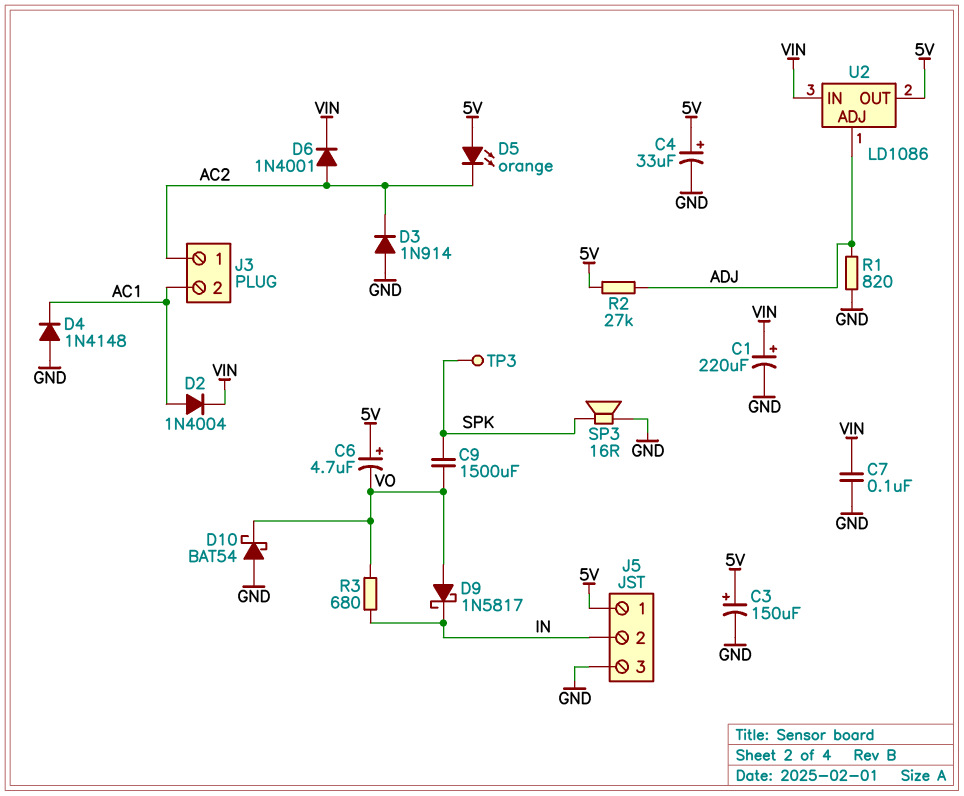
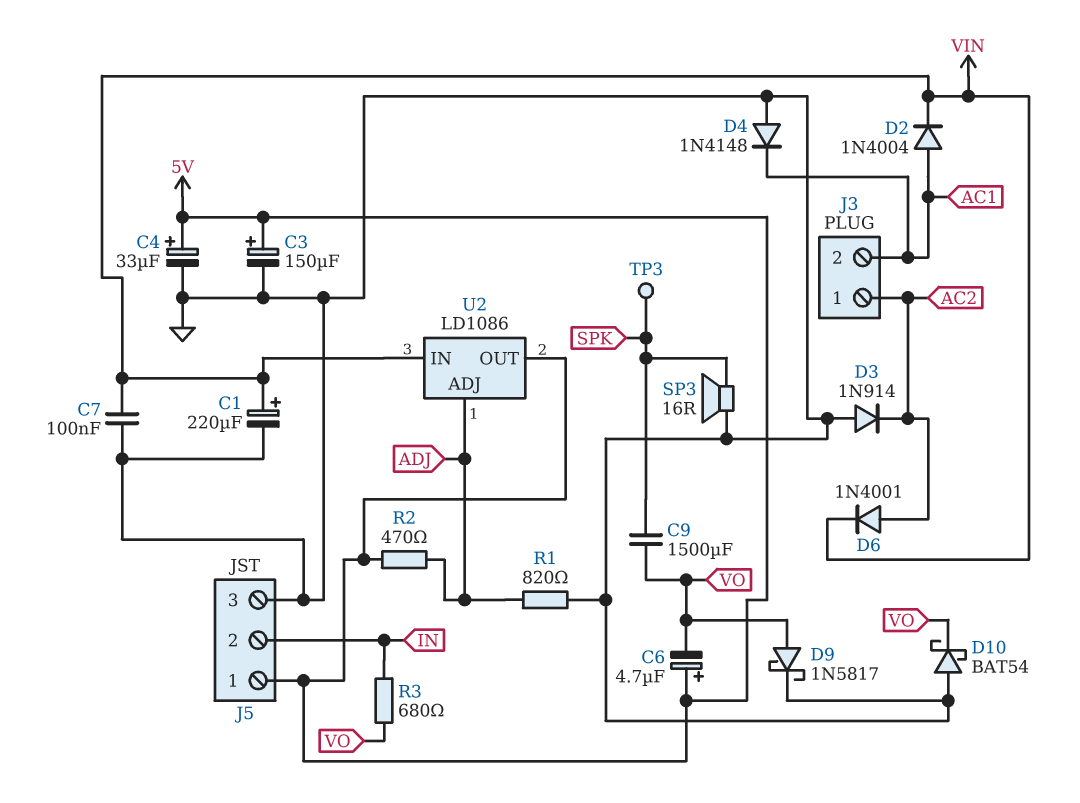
D5: LED orange (A 5V, K AC2) -> none
D9: schottky 1N5817 (A VO, K IN) -> schottky 1N5817 (A VO, K GND)
R2: 27k (5V, ADJ) -> 470 (5V, ADJ)

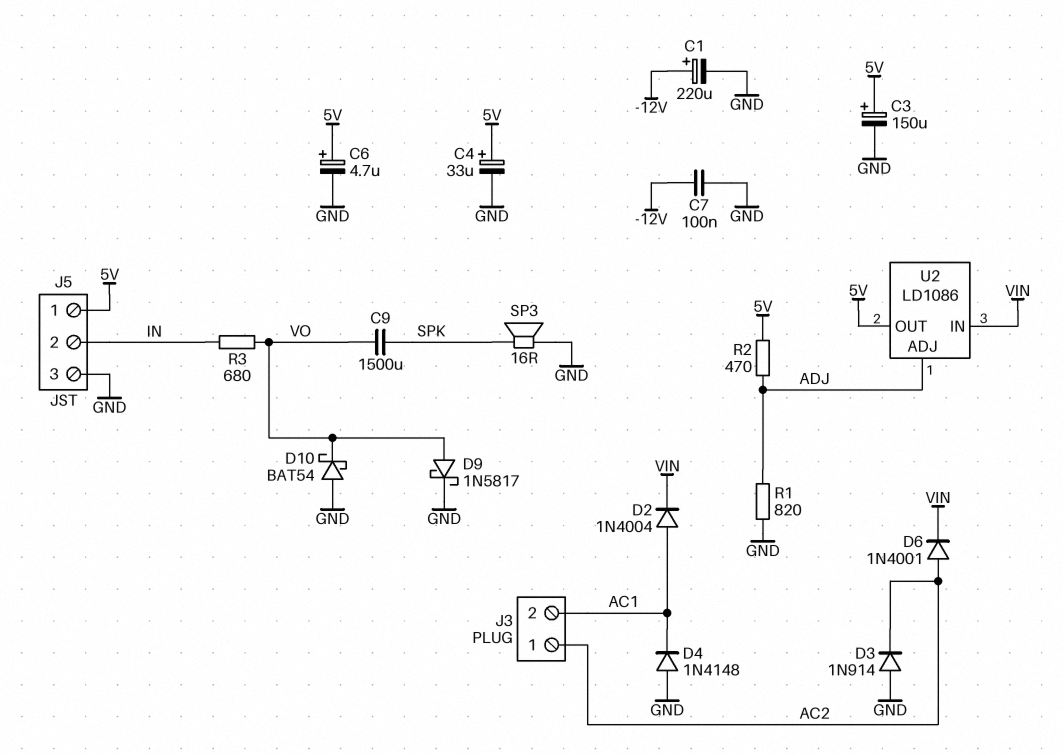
C1: 220uF (plus VIN, minus GND) -> 220uF (plus -12V, minus GND)
C6: 4.7uF (plus 5V, minus VO) -> 4.7uF (plus 5V, minus GND)
C7: 100nF (GND, VIN) -> 100nF (-12V, GND)
TP3: test point (SPK) -> none

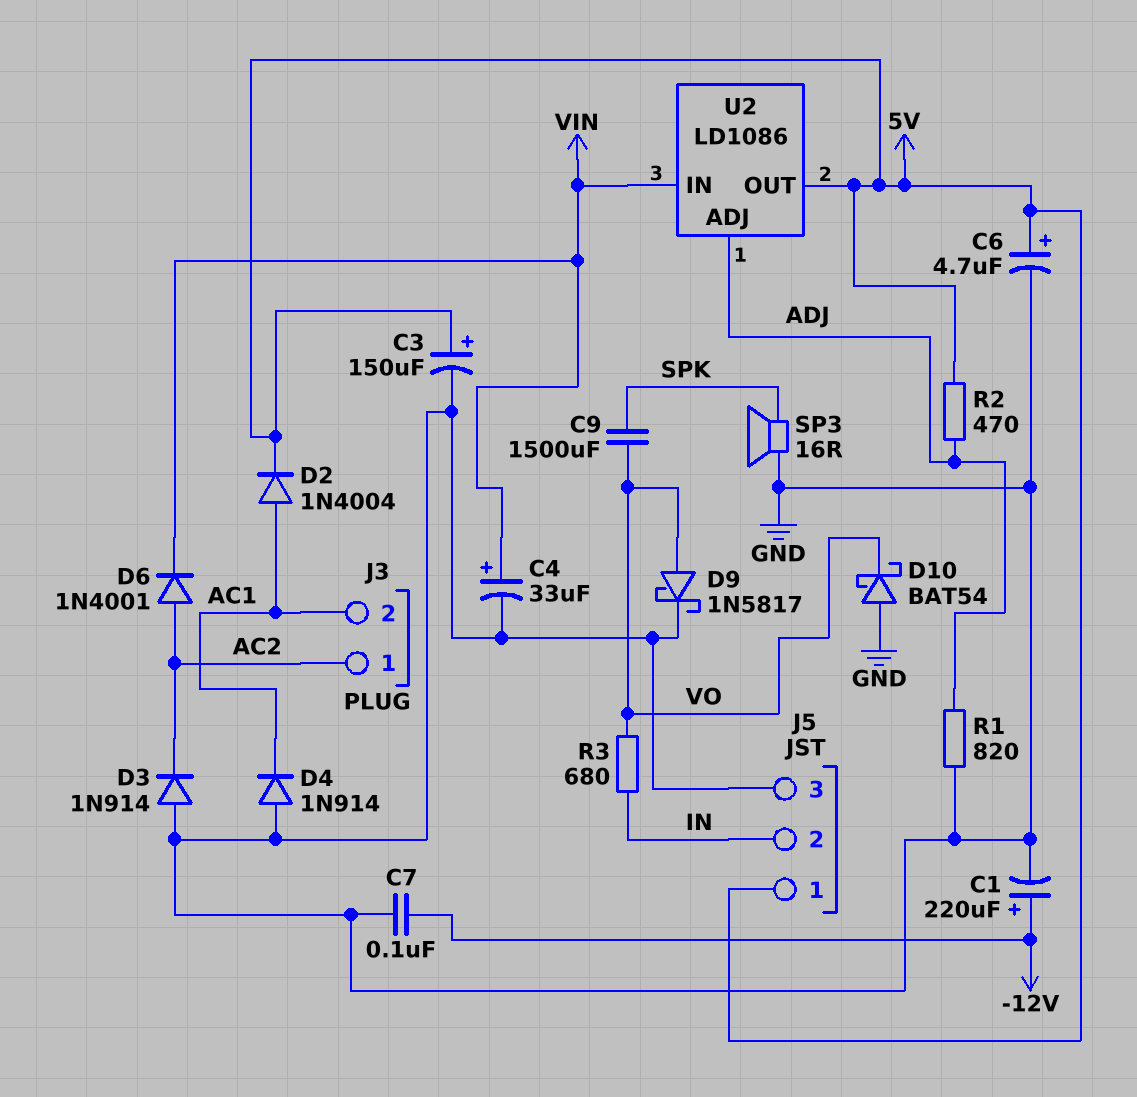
C4: 33uF (plus 5V, minus GND) -> 33uF (plus VIN, minus GND)
D2: diode 1N4004 (A AC1, K VIN) -> diode 1N4004 (A AC1, K 5V)
D4: diode 1N4148 (A GND, K AC1) -> diode 1N914 (A GND, K AC1)

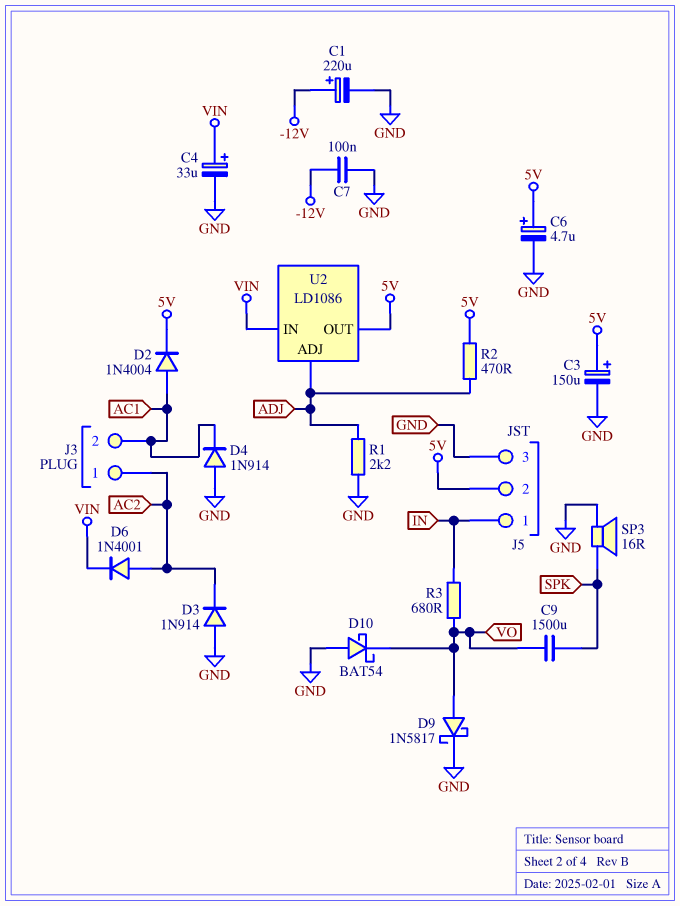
J5 pin 1: 5V -> IN
J5 pin 2: IN -> 5V
R1: 820 (ADJ, GND) -> 2.2k (ADJ, GND)

